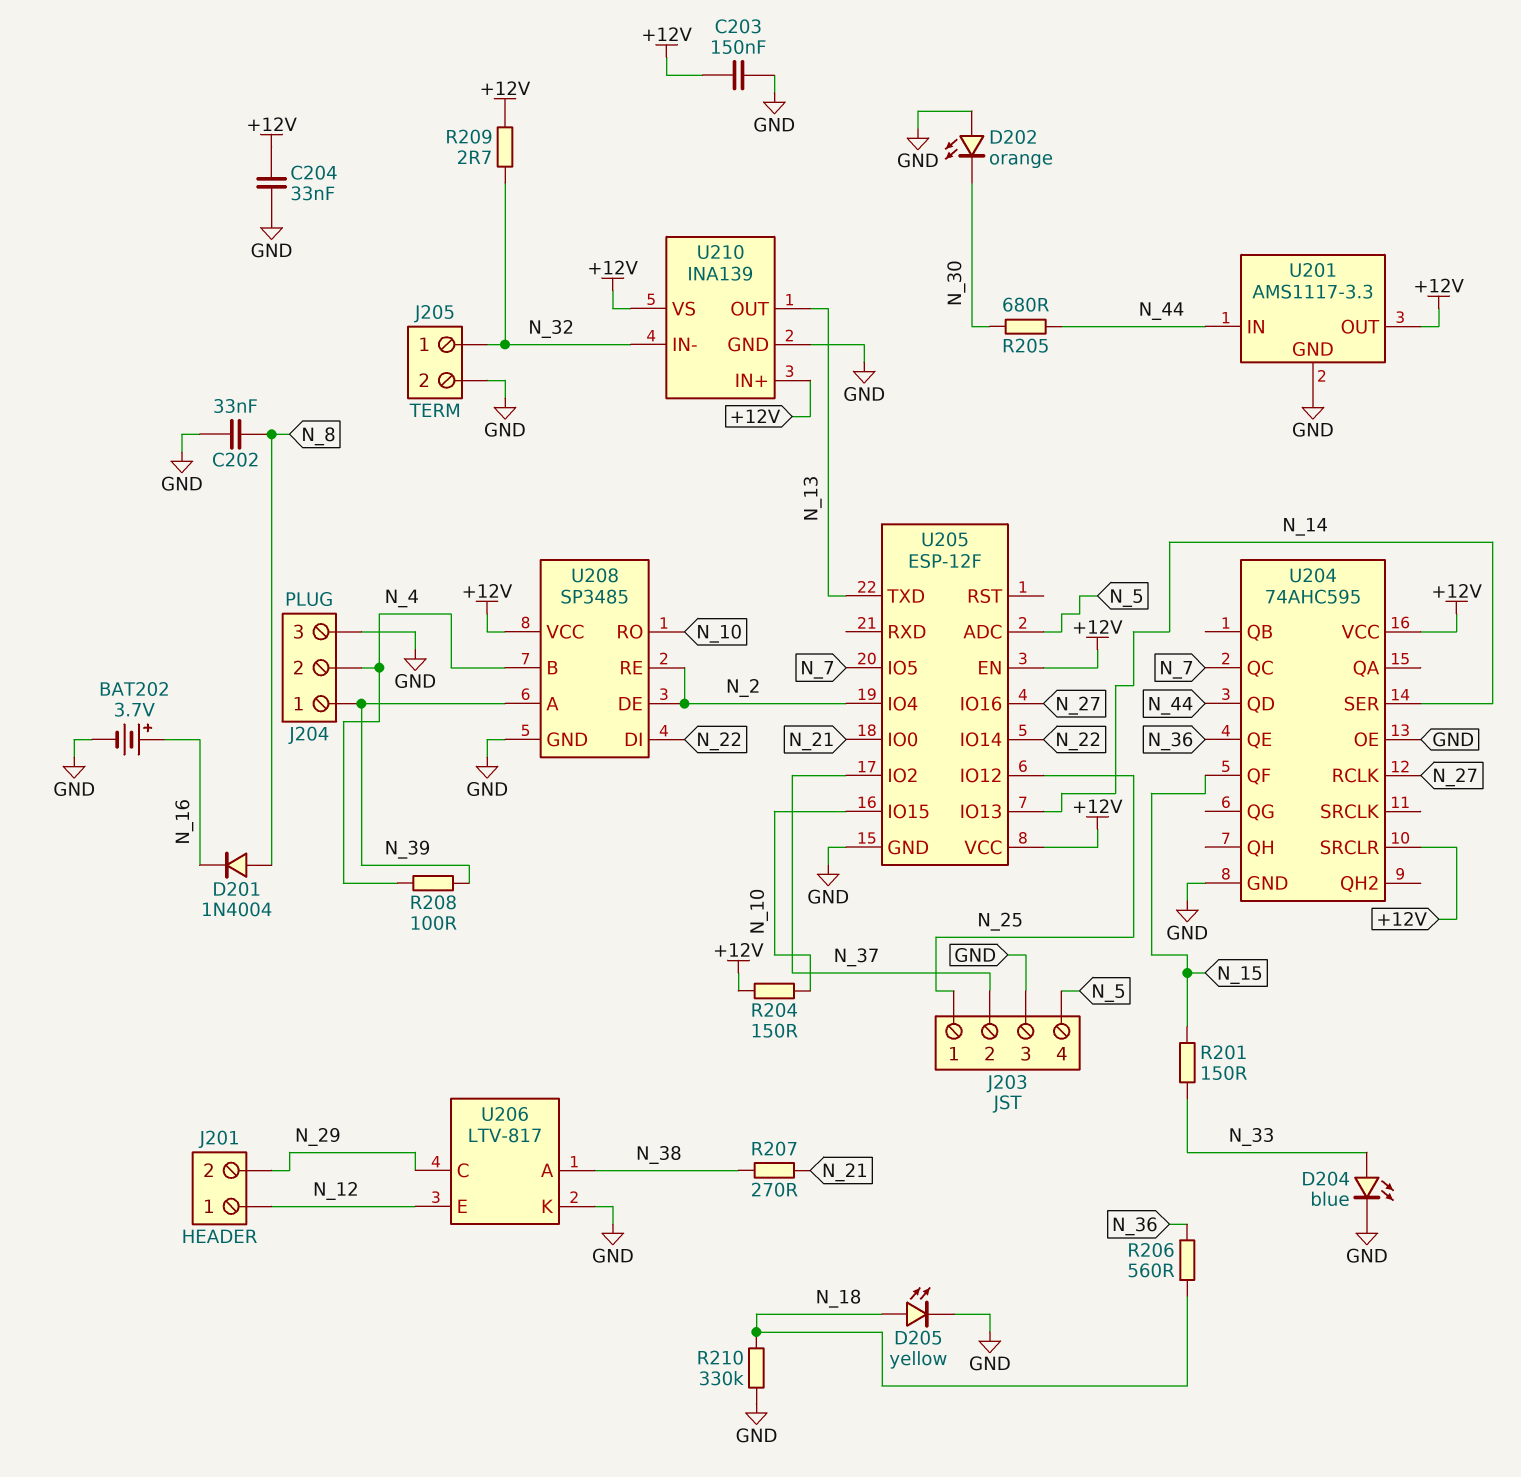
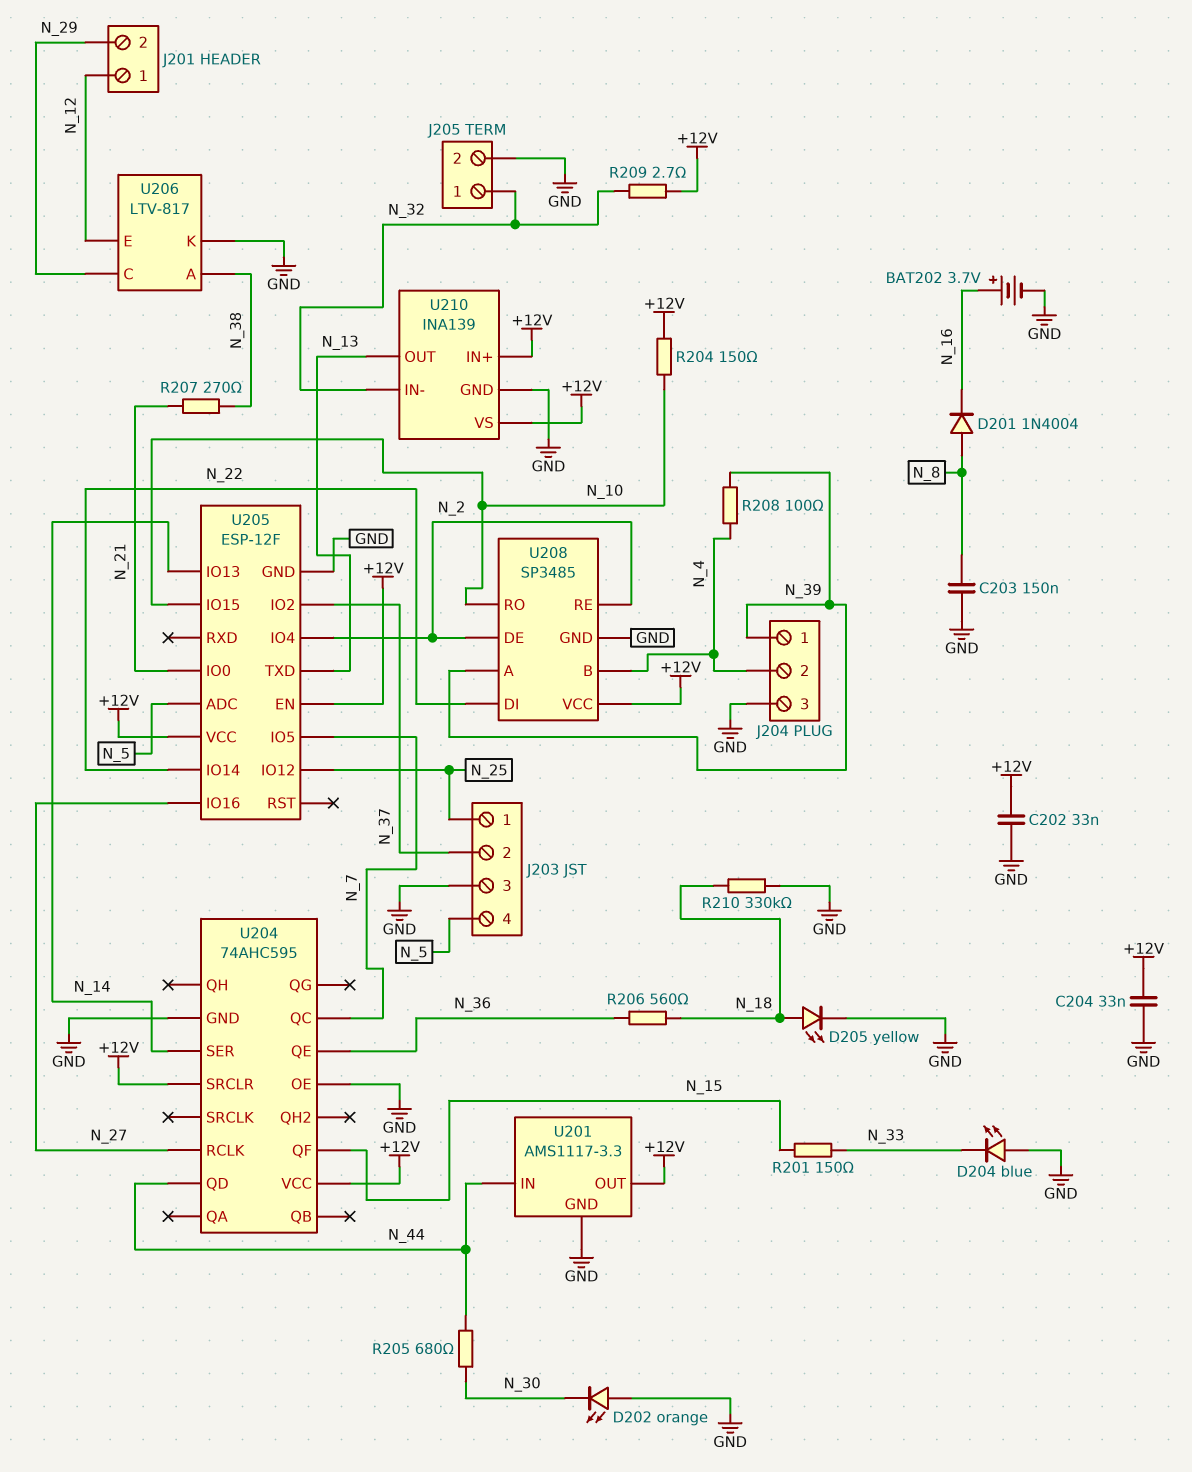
C202: 33nF (GND, N_8) -> 33nF (+12V, GND)
C203: 150nF (+12V, GND) -> 150nF (GND, N_8)
D204: LED blue (A N_33, K GND) -> LED blue (A GND, K N_33)

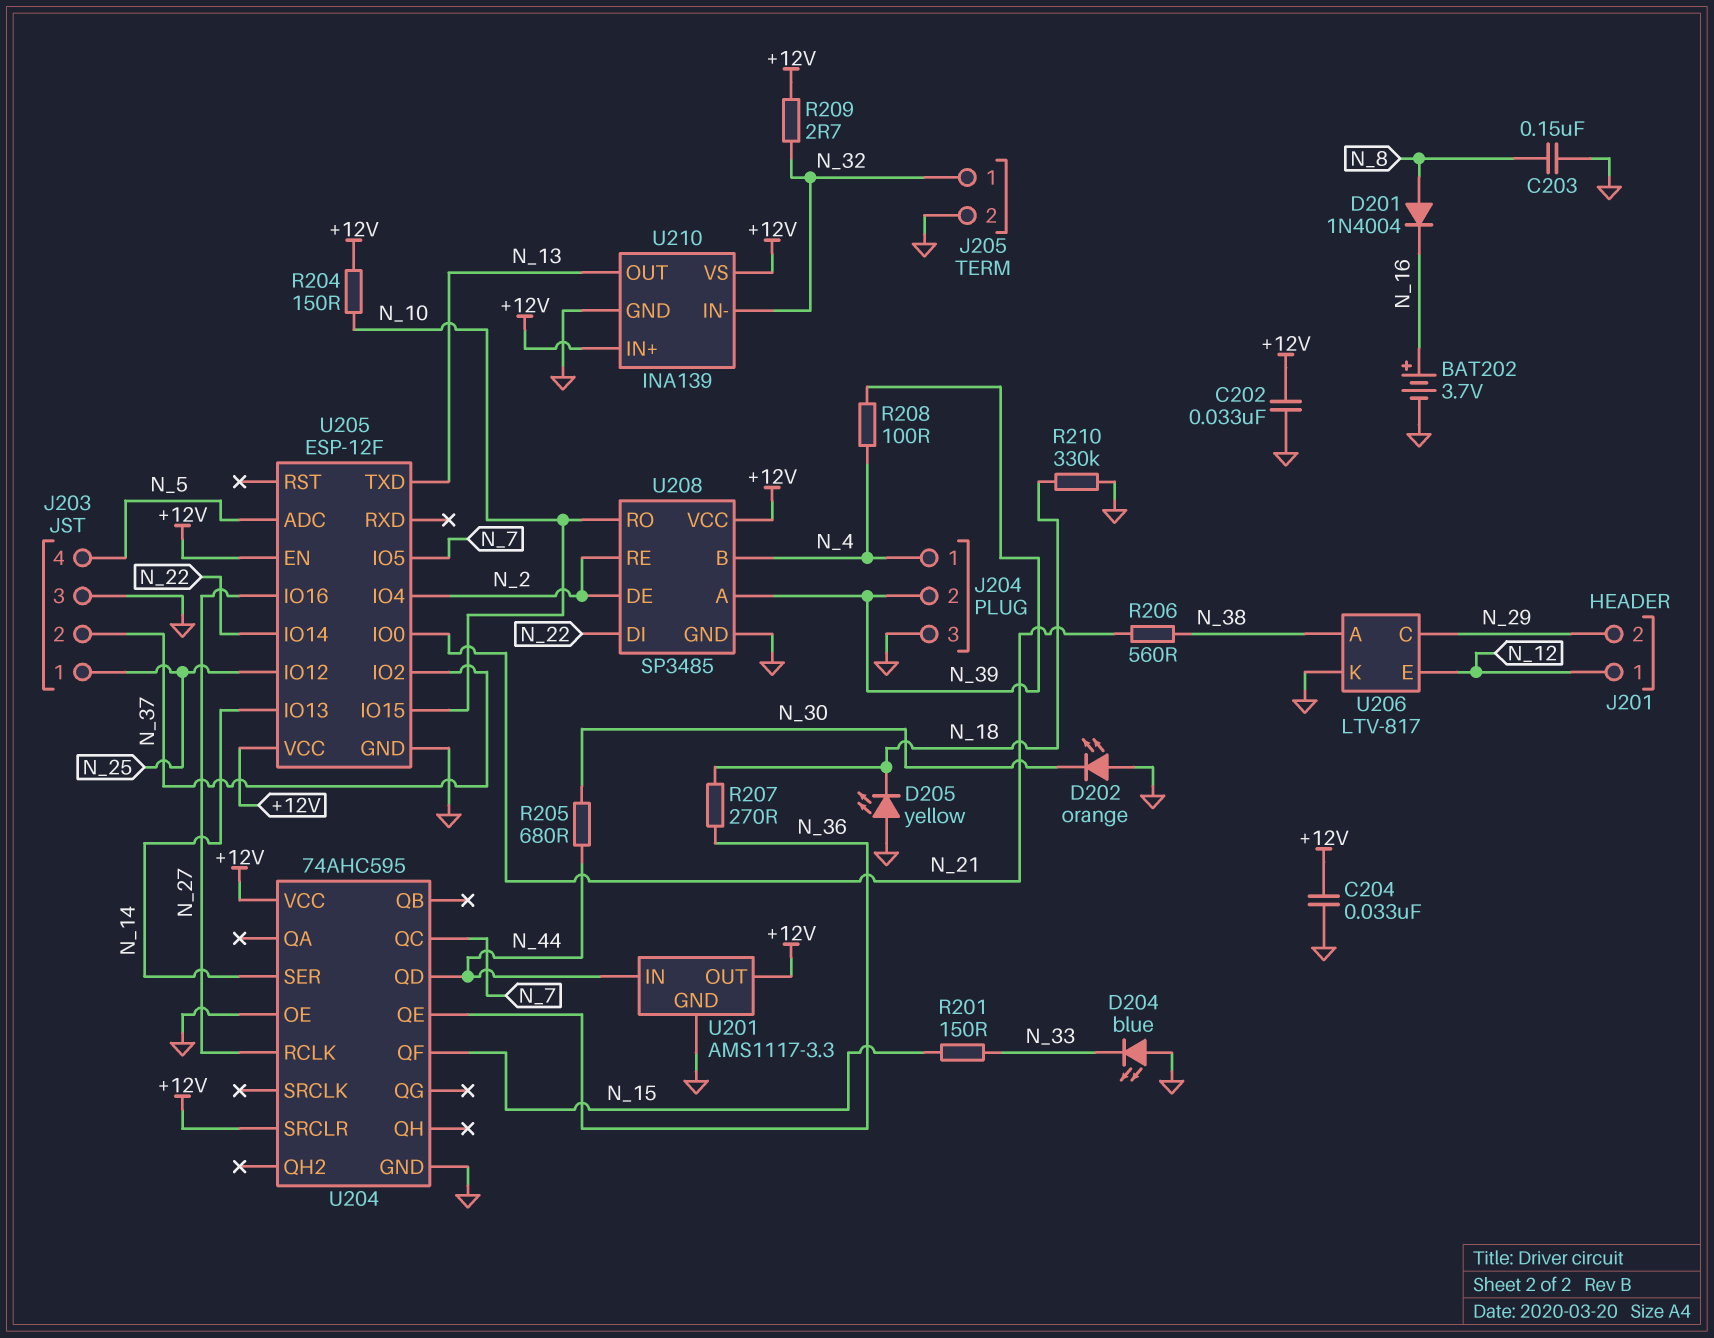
D205: LED yellow (A N_18, K GND) -> LED yellow (A GND, K N_18)
J204 pin 1: N_39 -> N_4
J204 pin 2: N_4 -> N_39
R206: 560 (N_18, N_36) -> 560 (N_21, N_38)
R207: 270 (N_21, N_38) -> 270 (N_18, N_36)

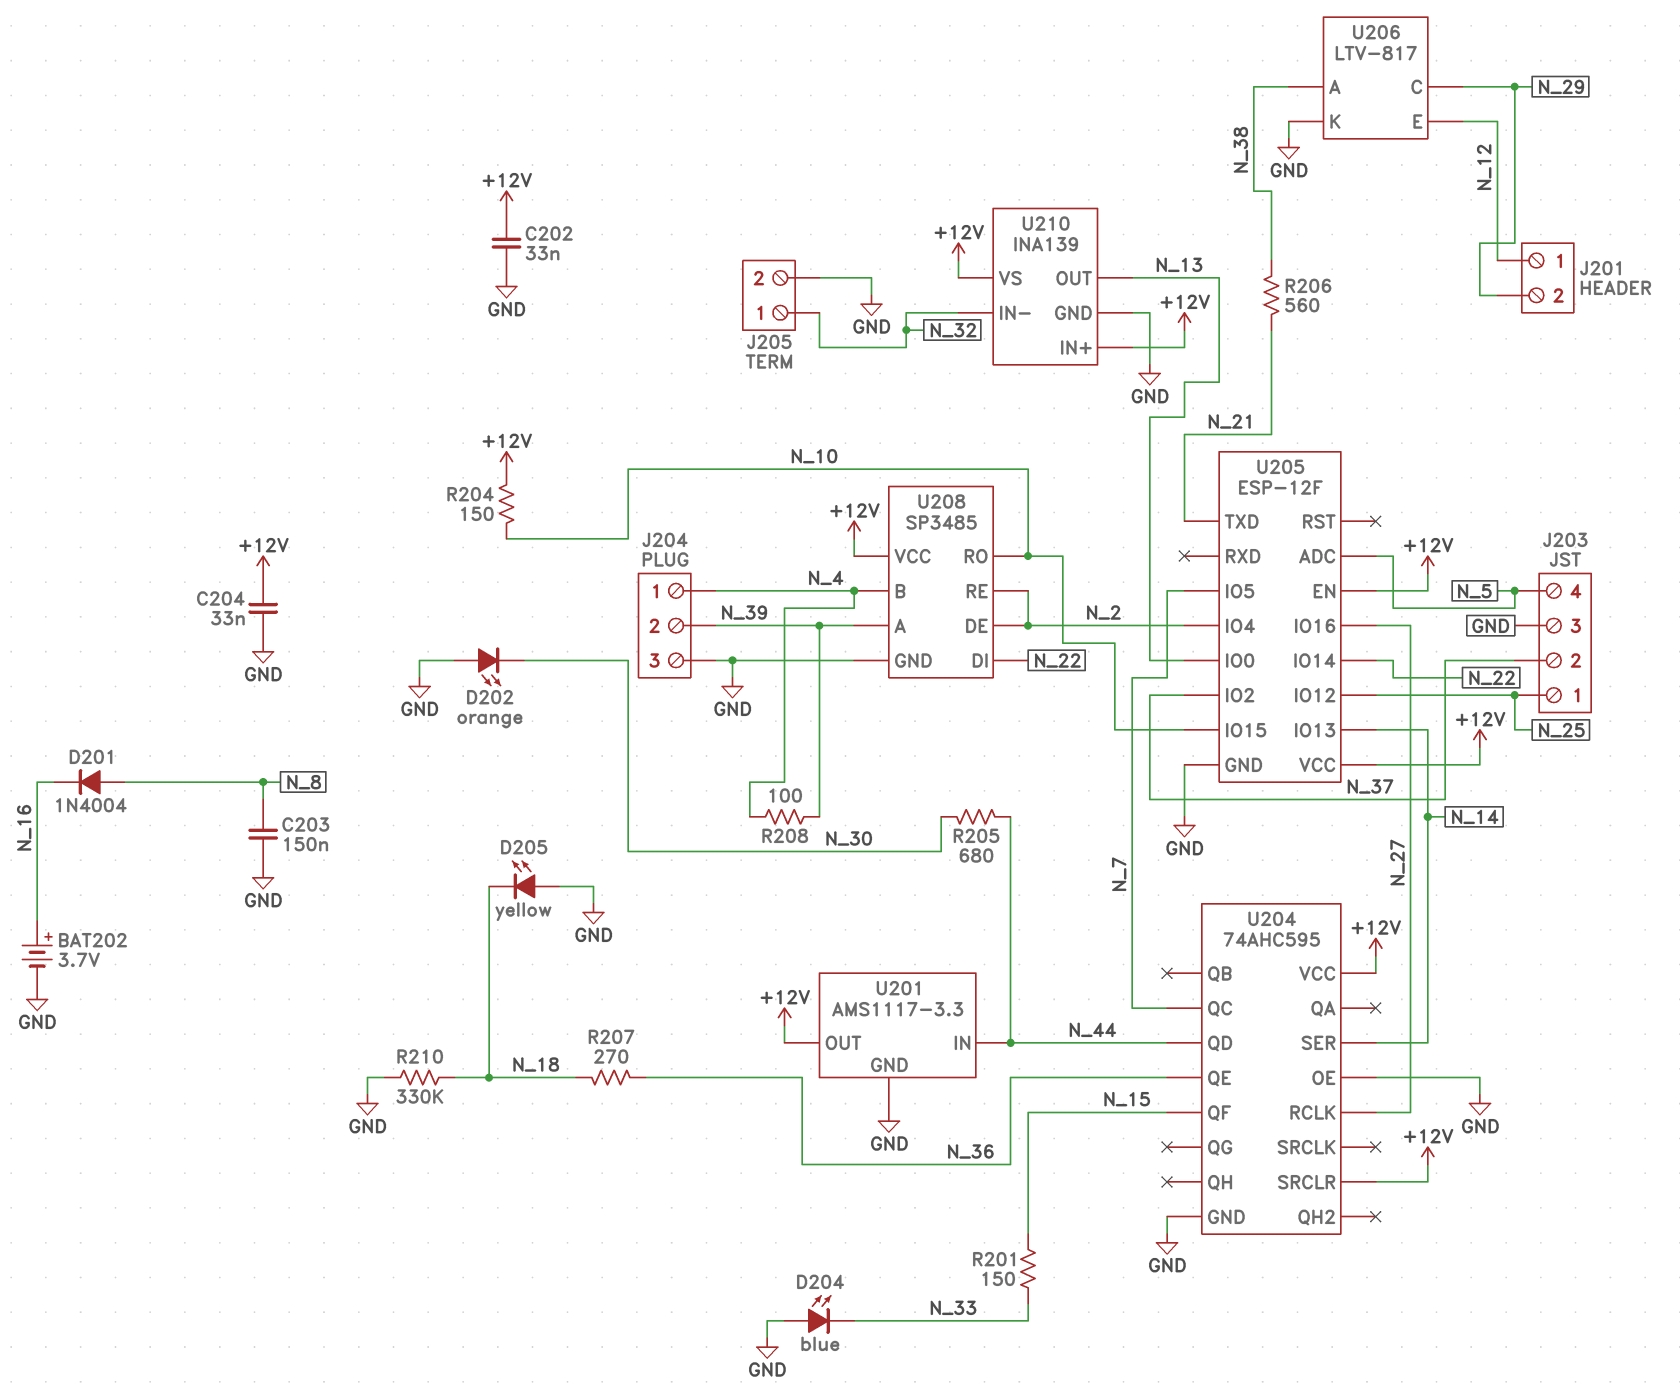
R209: 2.7 (+12V, N_32) -> none
U205 pin IO0: N_21 -> N_13
U205 pin TXD: N_13 -> N_21

